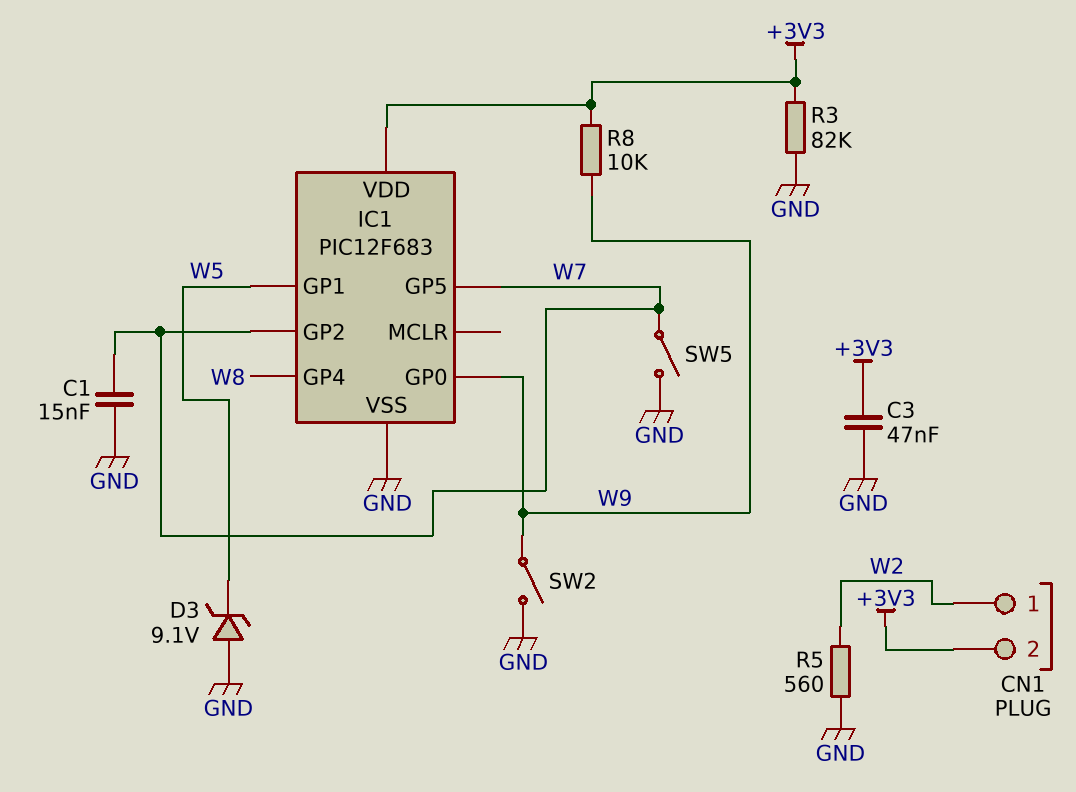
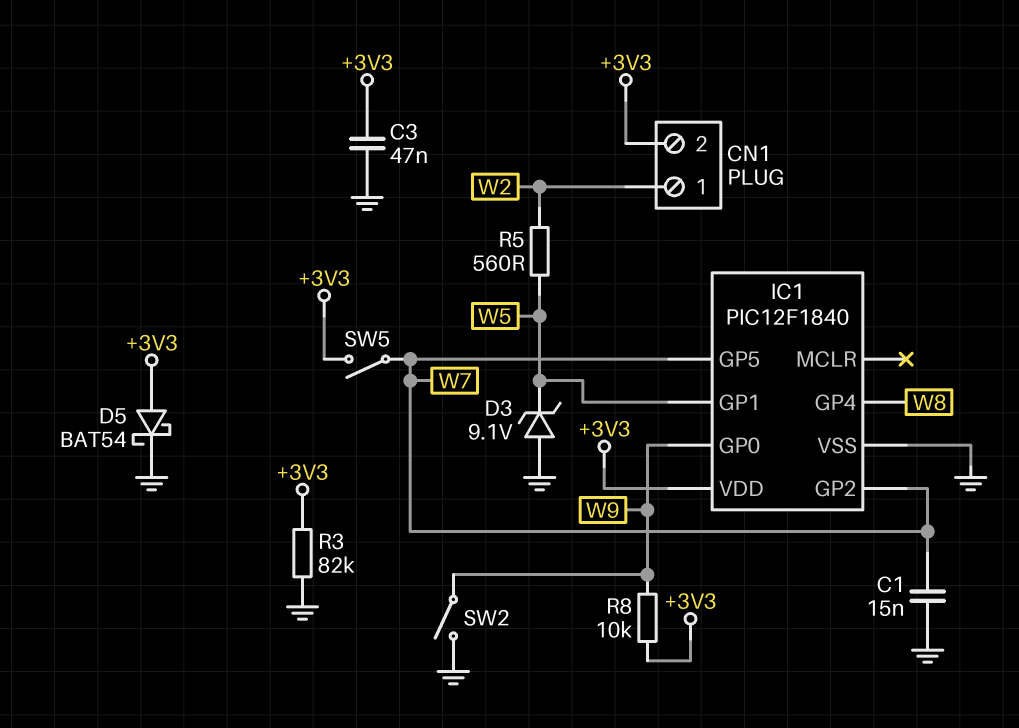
D5: none -> schottky BAT54 (A +3V3, K GND)
IC1: PIC12F683 -> PIC12F1840
R5: 560 (GND, W2) -> 560 (W2, W5)
SW5: switch (GND, W7) -> switch (+3V3, W7)

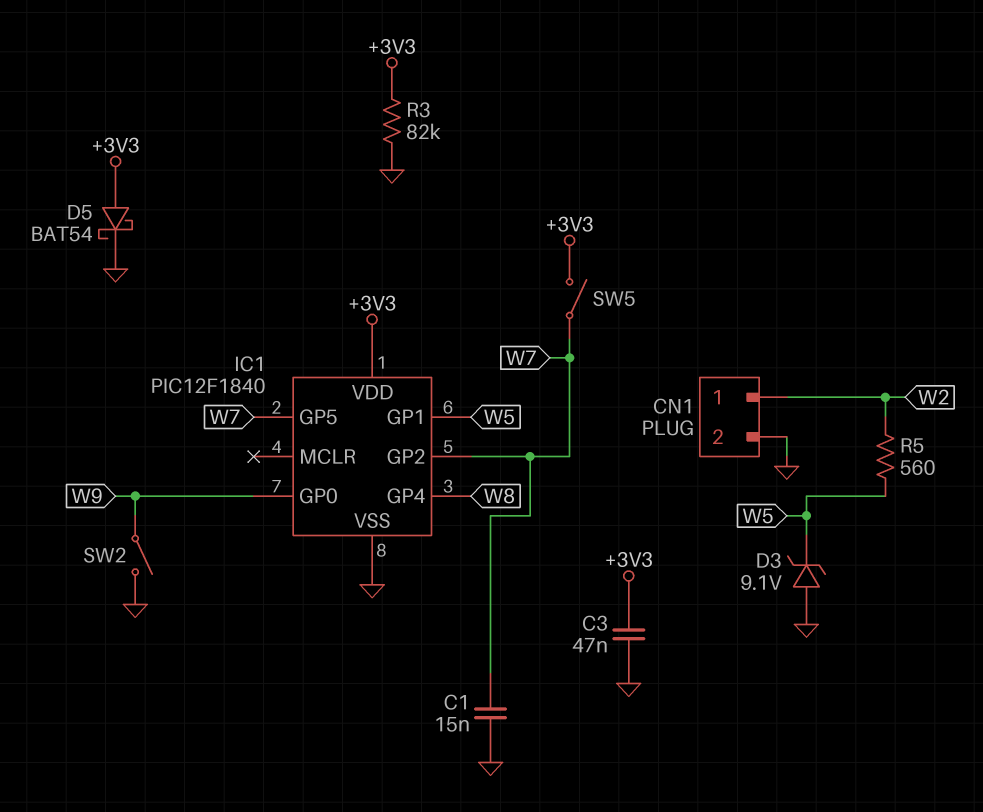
CN1 pin 2: +3V3 -> GND
R8: 10k (+3V3, W9) -> none

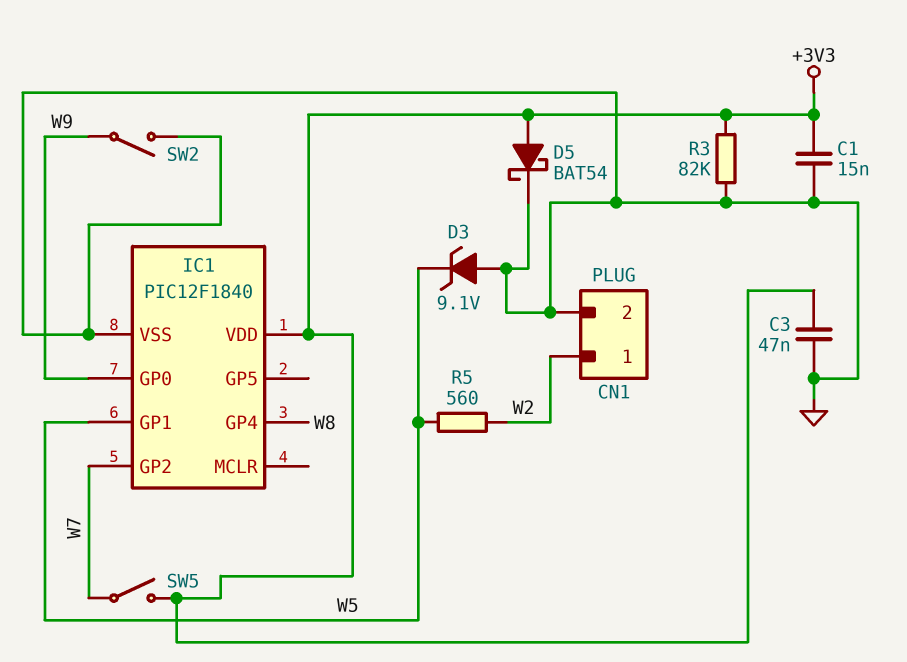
C1: 15nF (GND, W7) -> 15nF (+3V3, GND)
IC1 pin GP5: W7 -> none

